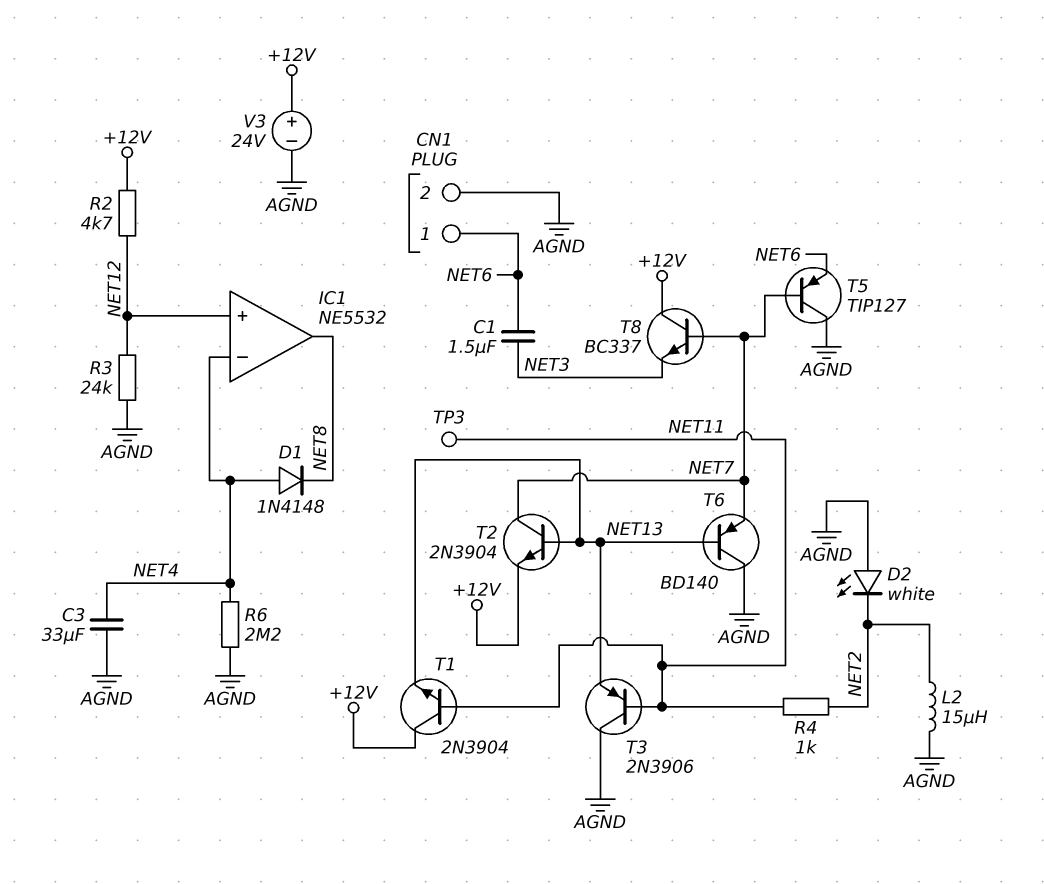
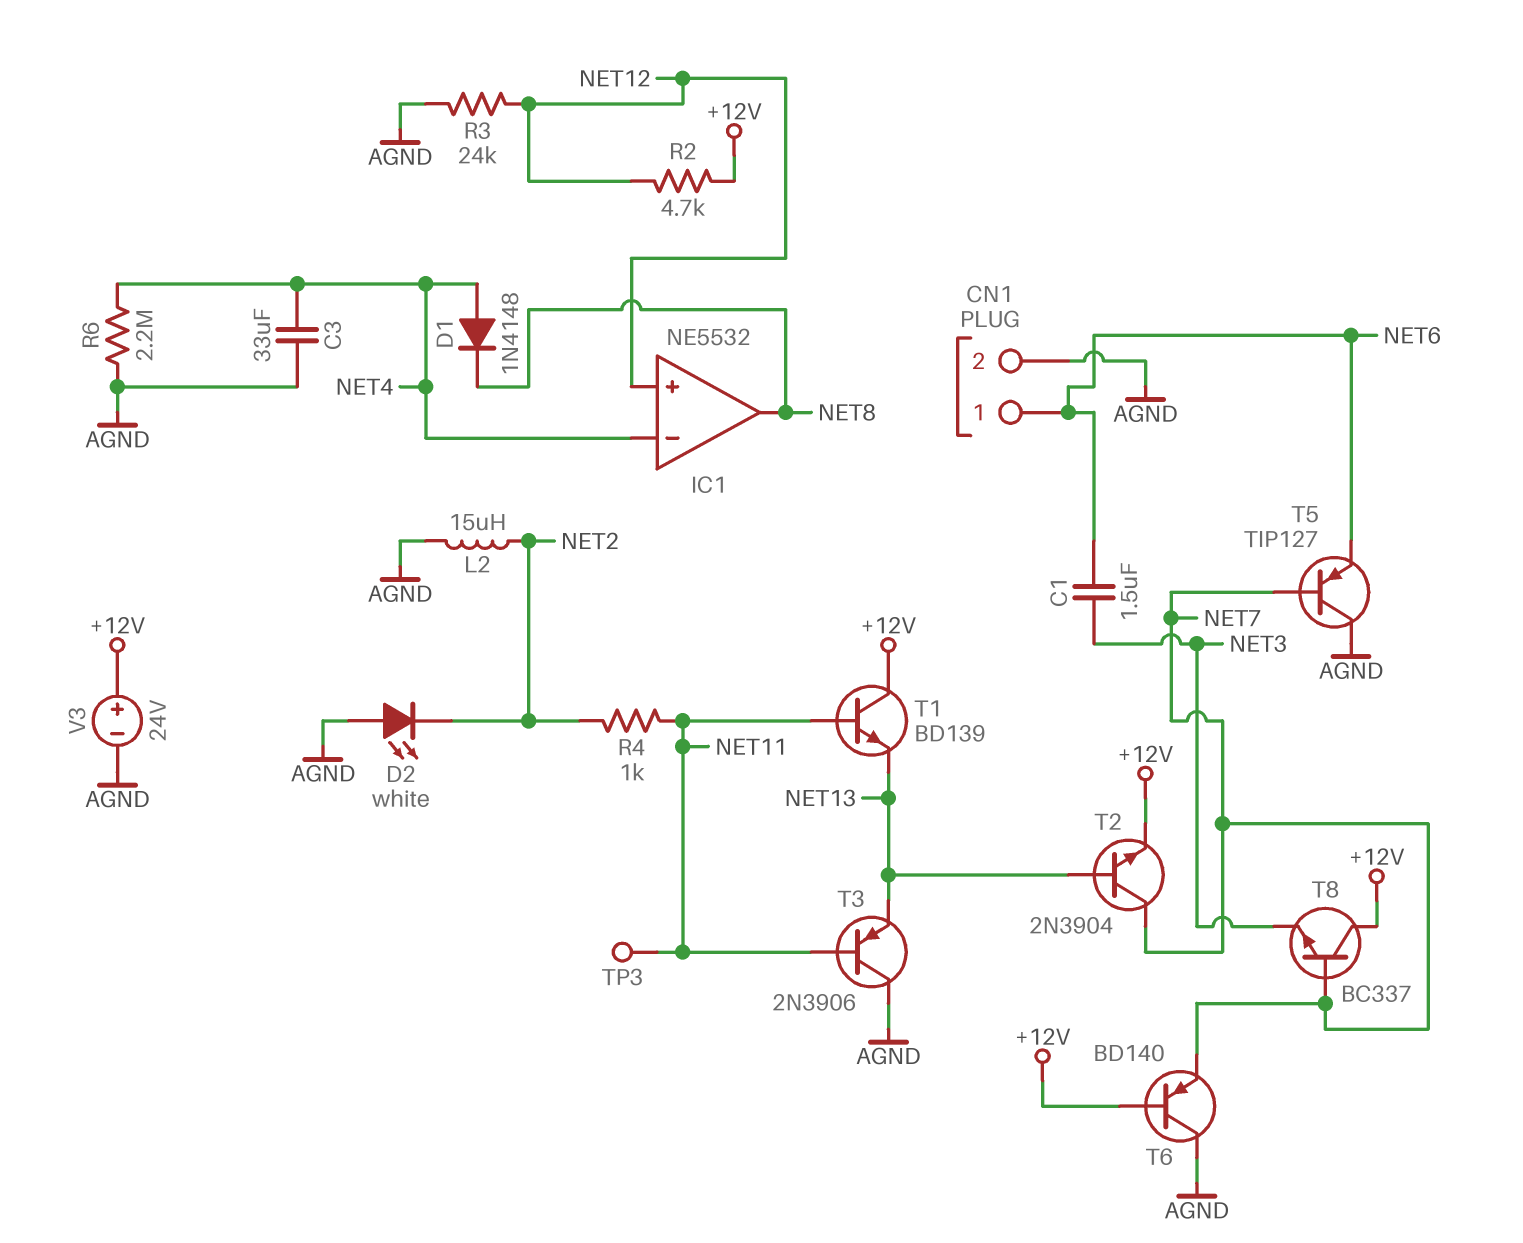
T1: NPN 2N3904 (B NET11, C +12V, E NET13) -> NPN BD139 (B NET11, C +12V, E NET13)
T6: PNP BD140 (B NET13, C AGND, E NET7) -> PNP BD140 (B +12V, C AGND, E NET7)

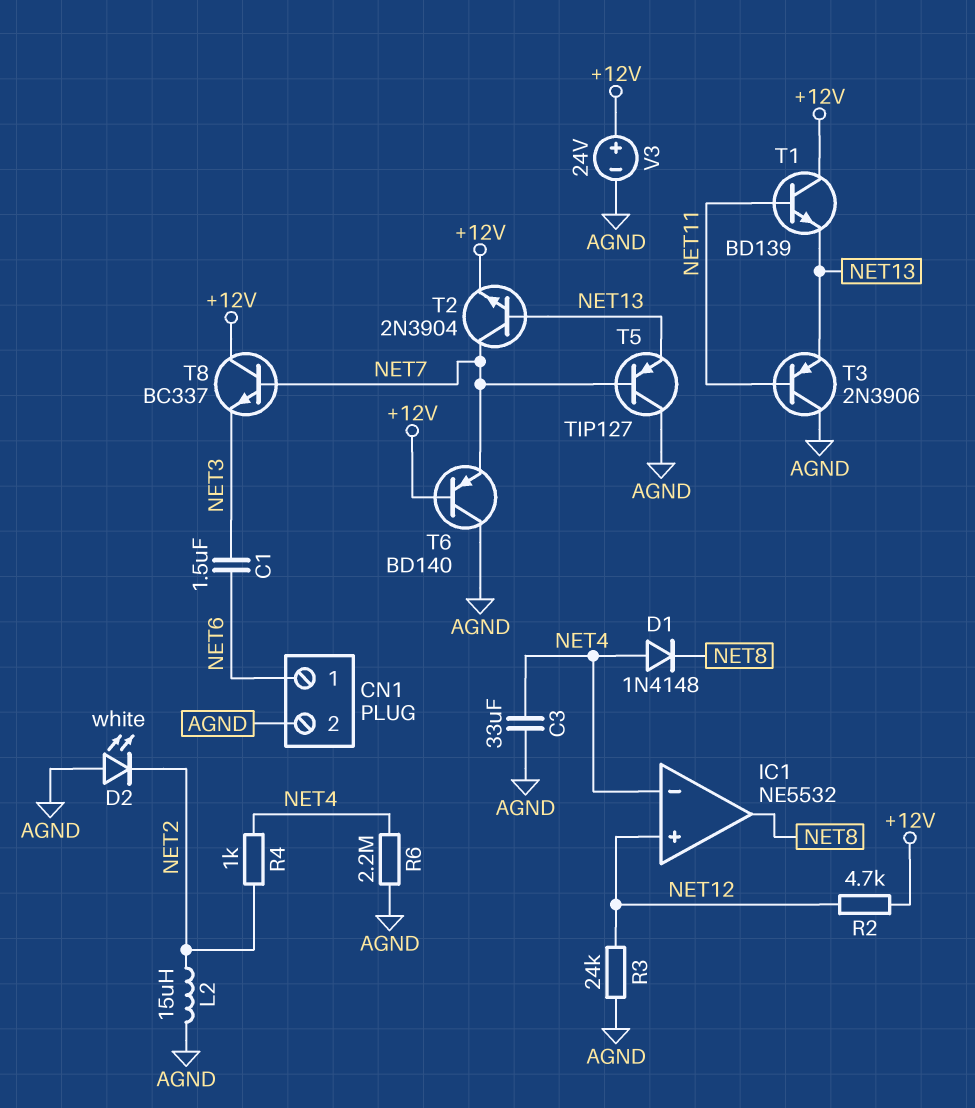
R4: 1k (NET2, NET11) -> 1k (NET2, NET4)
T5: PNP TIP127 (B NET7, C AGND, E NET6) -> PNP TIP127 (B NET7, C AGND, E NET13)
TP3: test point (NET11) -> none

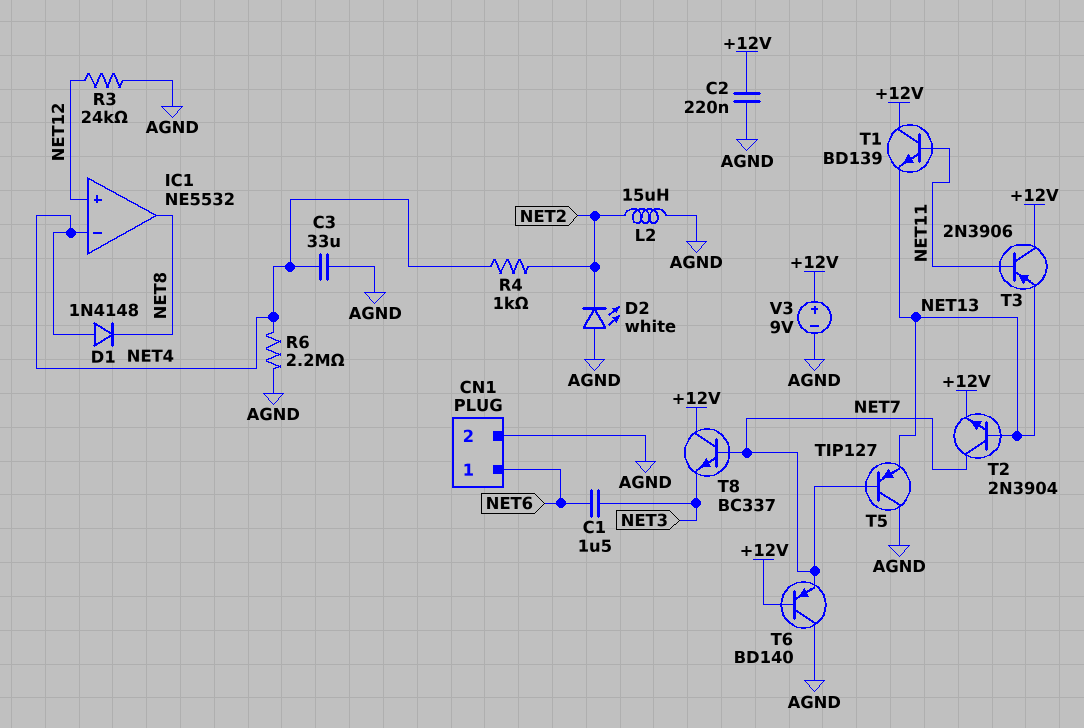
C2: none -> 220nF (+12V, AGND)
R2: 4.7k (+12V, NET12) -> none
T3: PNP 2N3906 (B NET11, C AGND, E NET13) -> PNP 2N3906 (B NET11, C +12V, E NET13)
V3: 24V (plus +12V, minus AGND) -> 9V (plus +12V, minus AGND)

